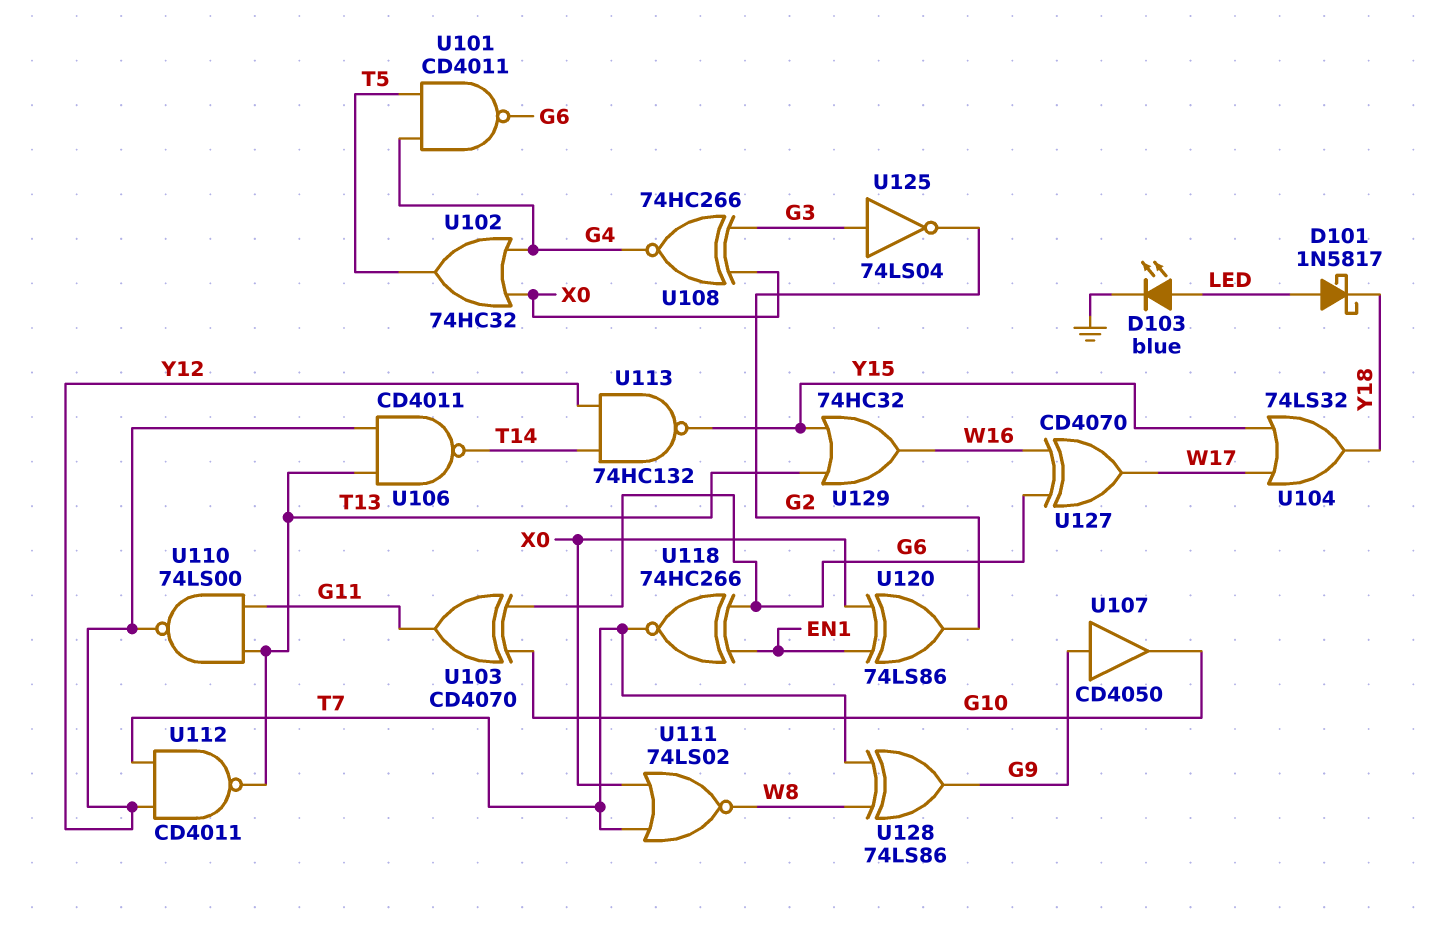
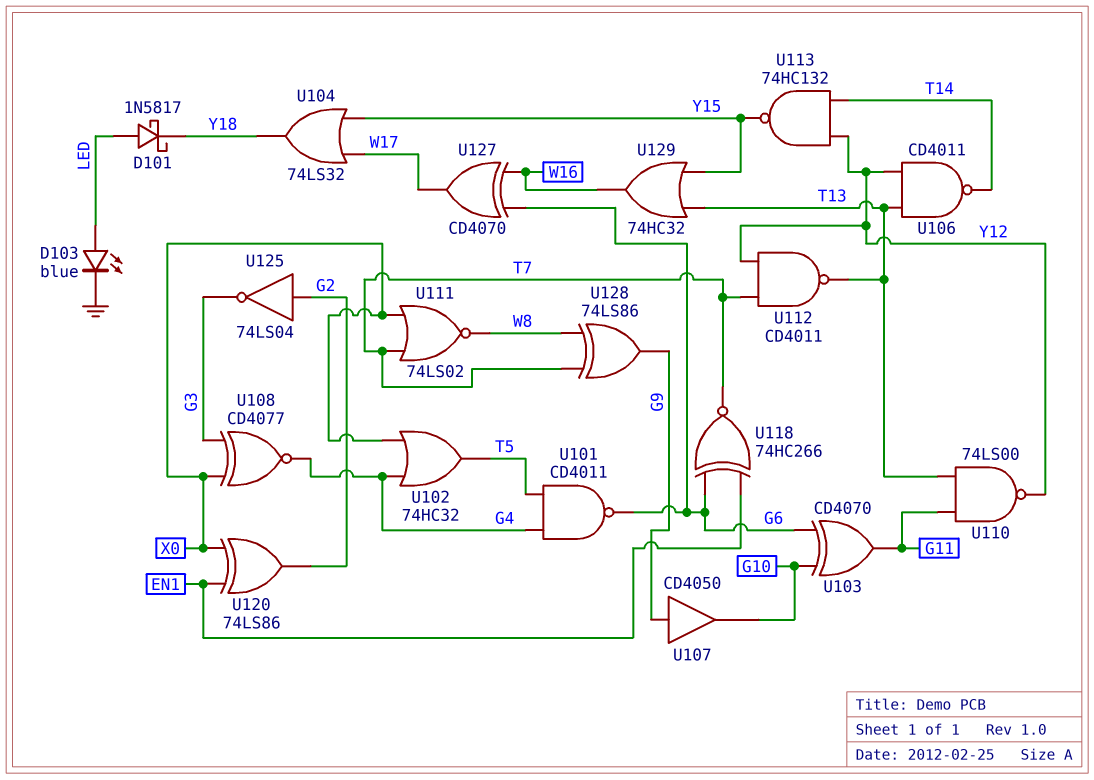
U108: XNOR 74HC266 (in G3, in X0, out G4) -> XNOR CD4077 (in G3, in X0, out G4)
U125: NOT 74LS04 (in G3, out G2) -> NOT 74LS04 (in G2, out G3)

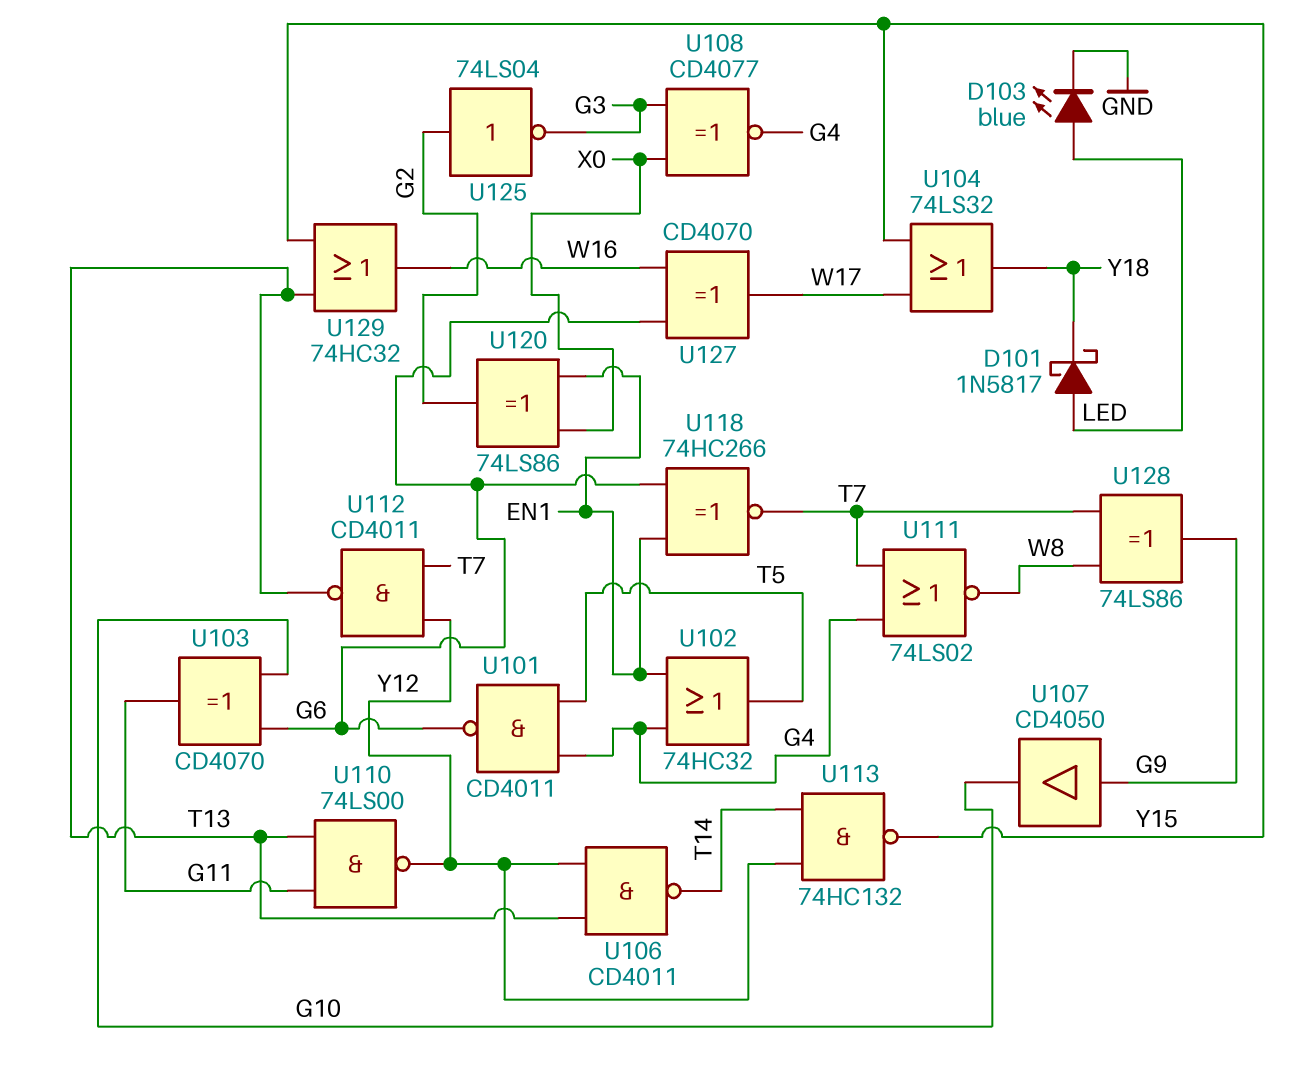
U102: OR 74HC32 (in G4, in X0, out T5) -> OR 74HC32 (in EN1, in G4, out T5)
U111: NOR 74LS02 (in T7, in X0, out W8) -> NOR 74LS02 (in G4, in T7, out W8)

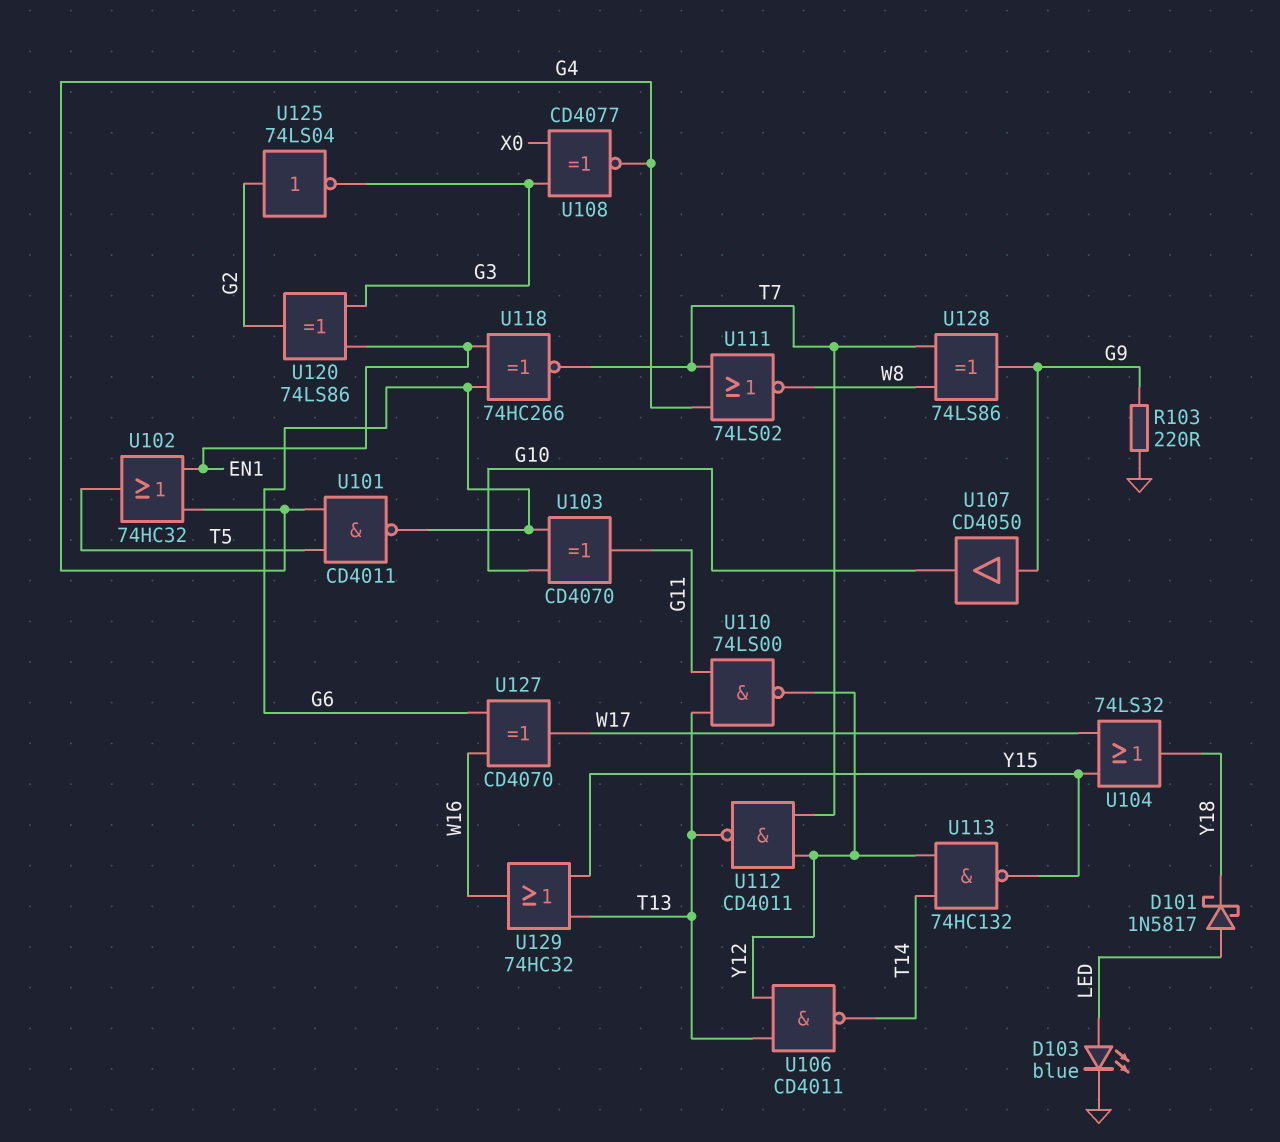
R103: none -> 220 (G9, GND)
U120: XOR 74LS86 (in EN1, in X0, out G2) -> XOR 74LS86 (in EN1, in G3, out G2)

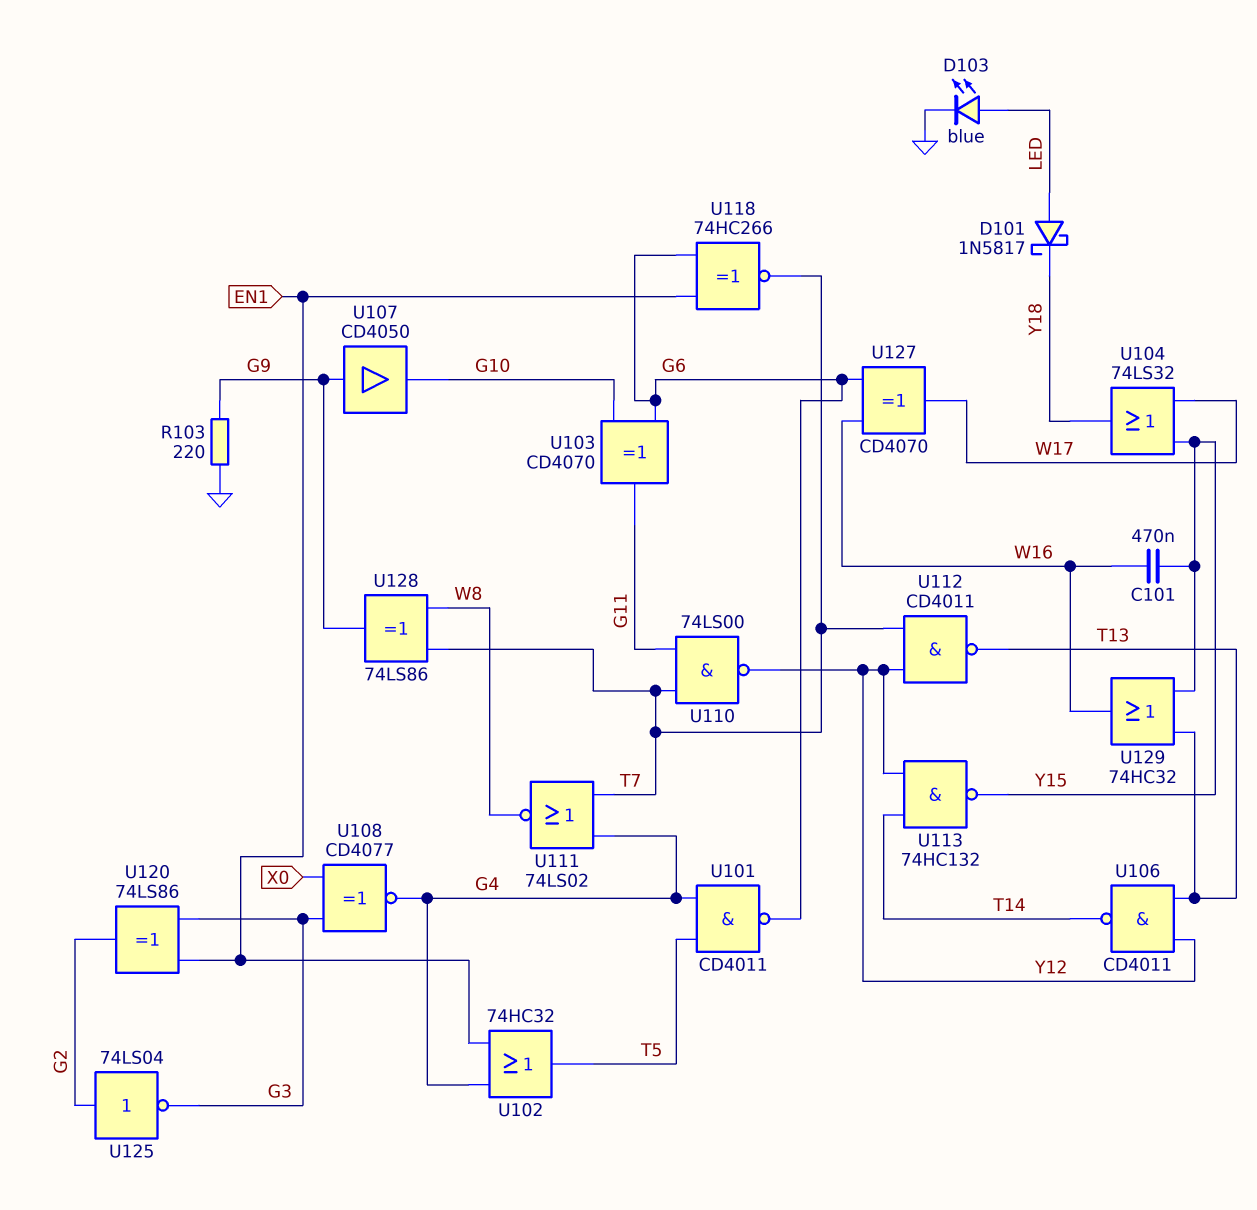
C101: none -> 470nF (W16, Y15)
U110: NAND 74LS00 (in G11, in T13, out Y12) -> NAND 74LS00 (in G11, in T7, out Y12)

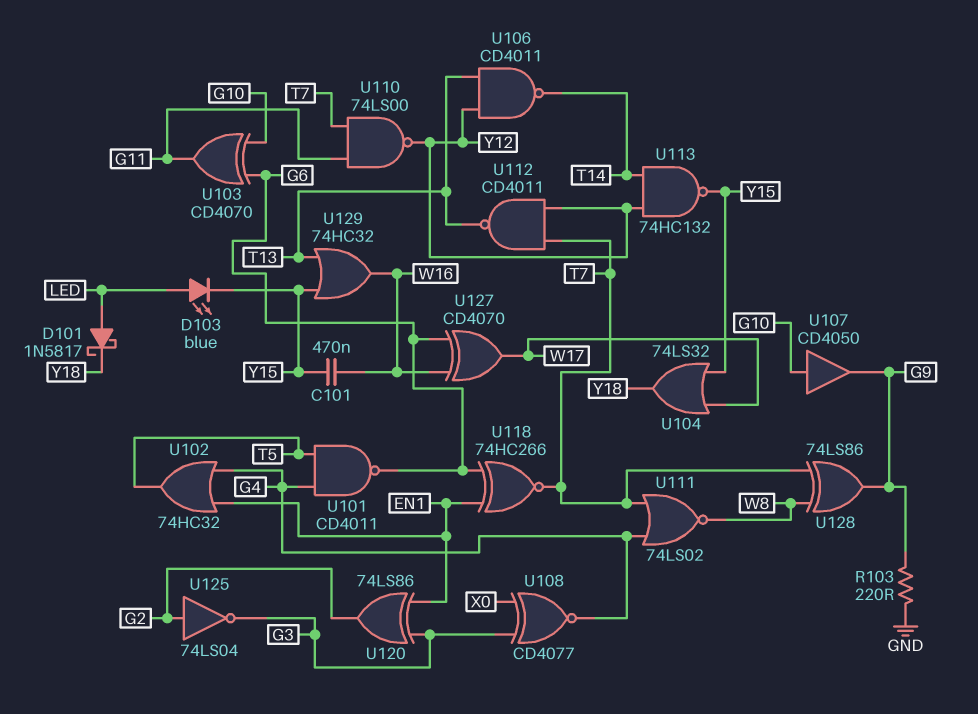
D103: LED blue (A LED, K GND) -> LED blue (A LED, K Y15)
U107: buffer CD4050 (in G9, out G10) -> buffer CD4050 (in G10, out G9)

